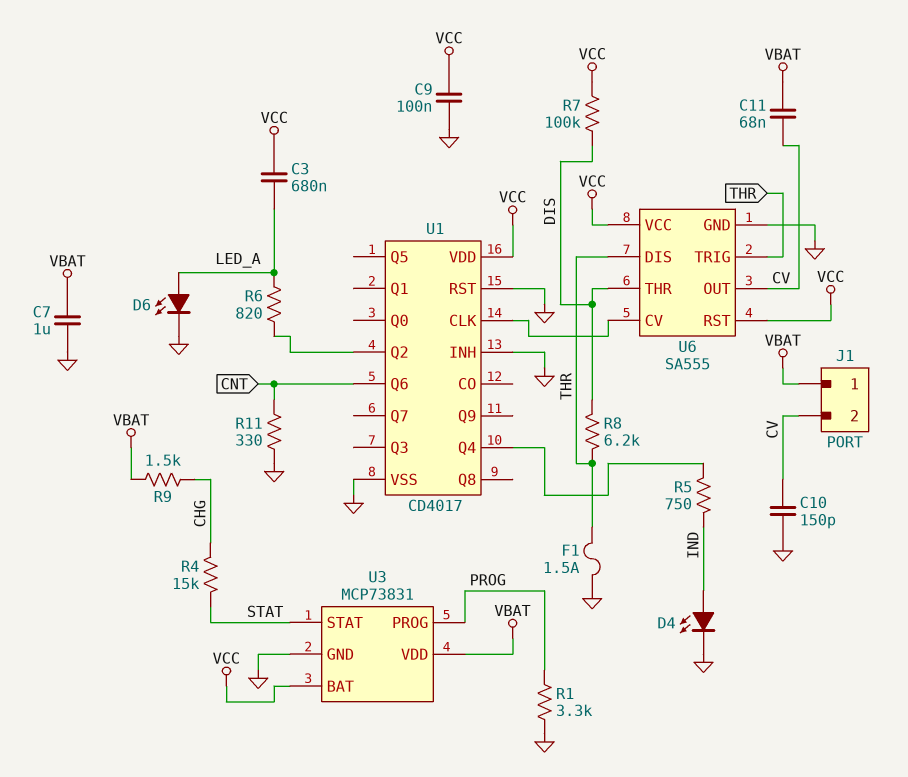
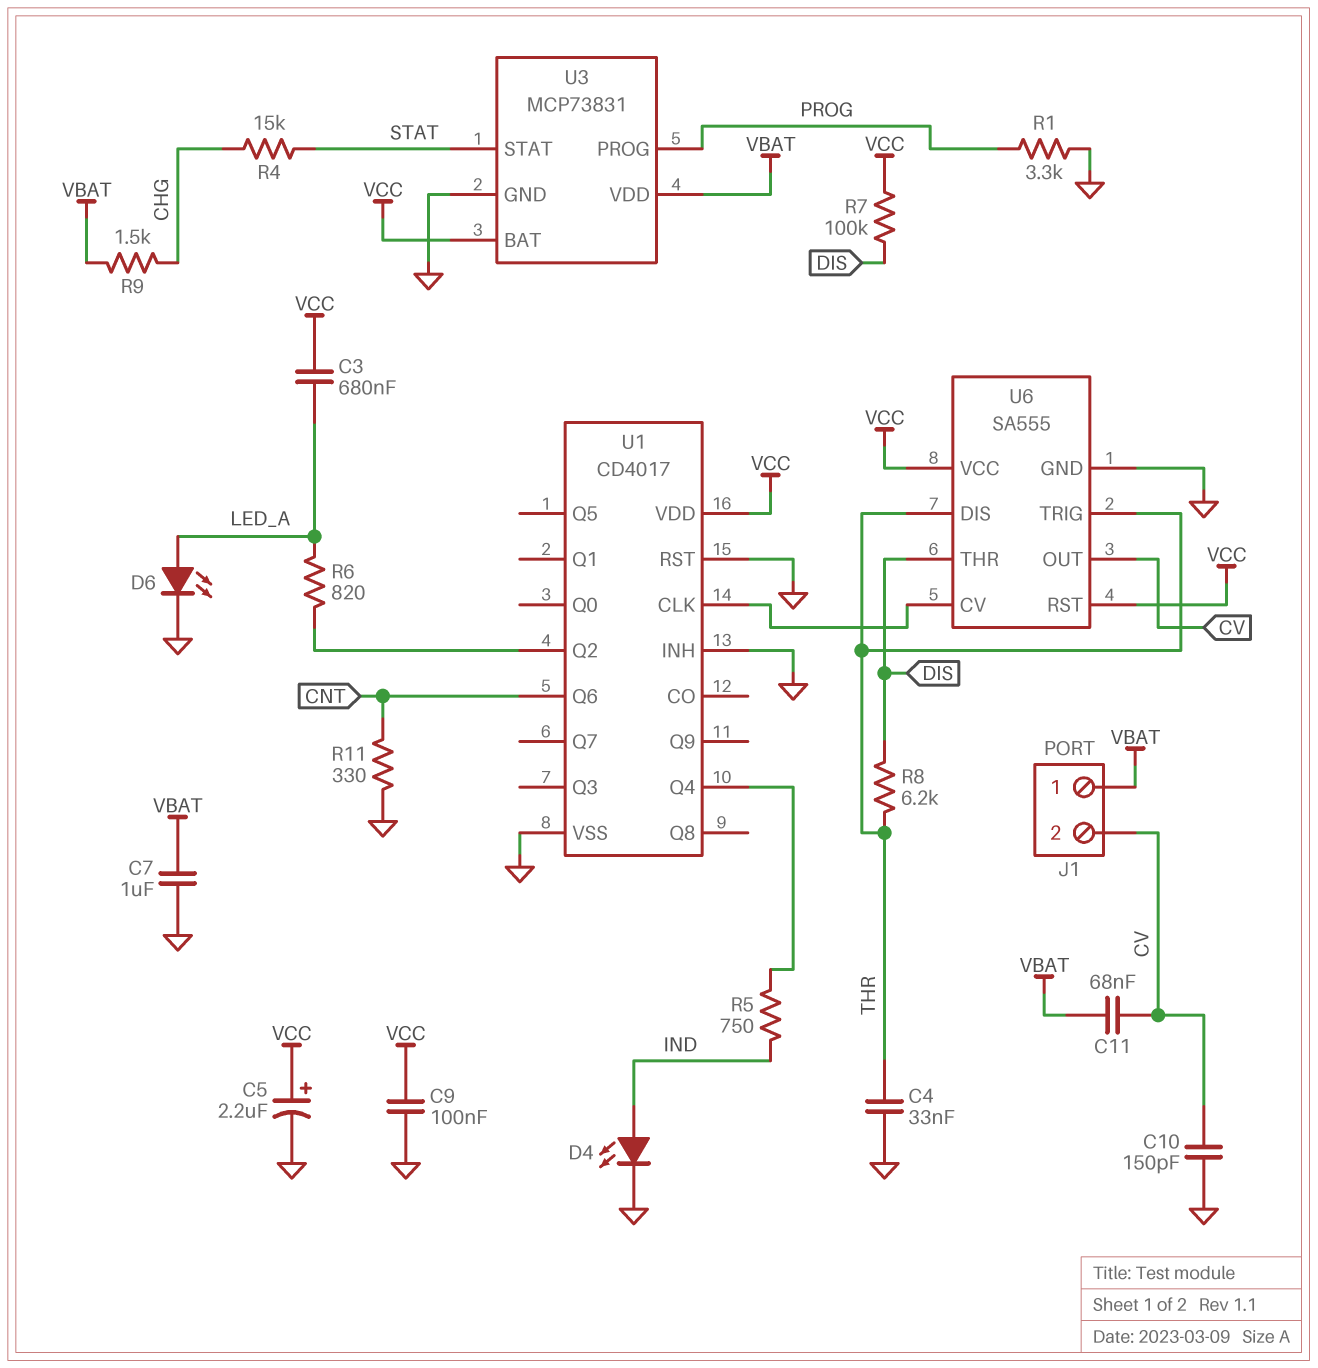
C4: none -> 33nF (GND, THR)
C5: none -> 2.2uF (plus VCC, minus GND)
F1: 1.5A (GND, THR) -> none

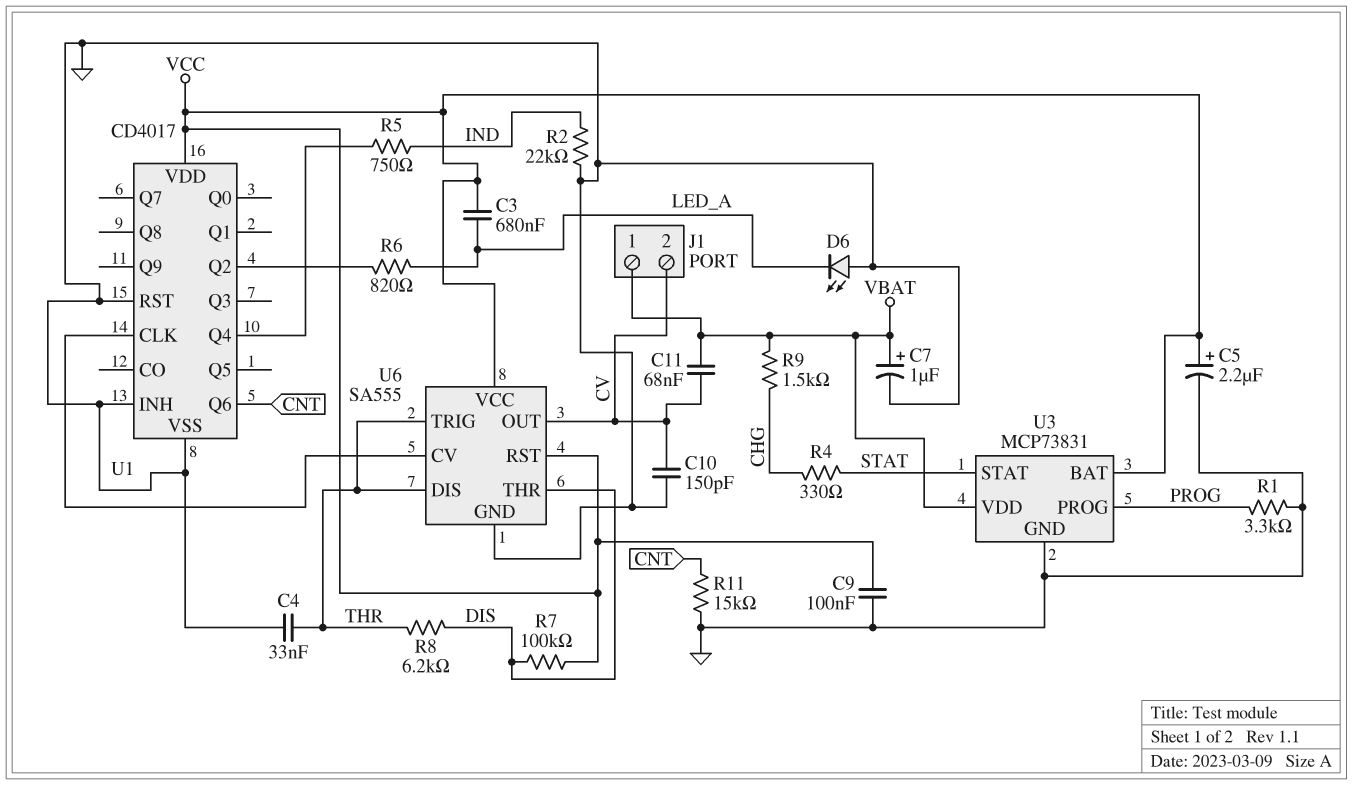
C7: 1uF (GND, VBAT) -> 1uF (plus VBAT, minus GND)
D4: LED (A IND, K GND) -> none
D6: LED (A LED_A, K GND) -> LED (A GND, K LED_A)
R2: none -> 22k (GND, IND)
R4: 15k (CHG, STAT) -> 330 (CHG, STAT)
R11: 330 (CNT, GND) -> 15k (CNT, GND)

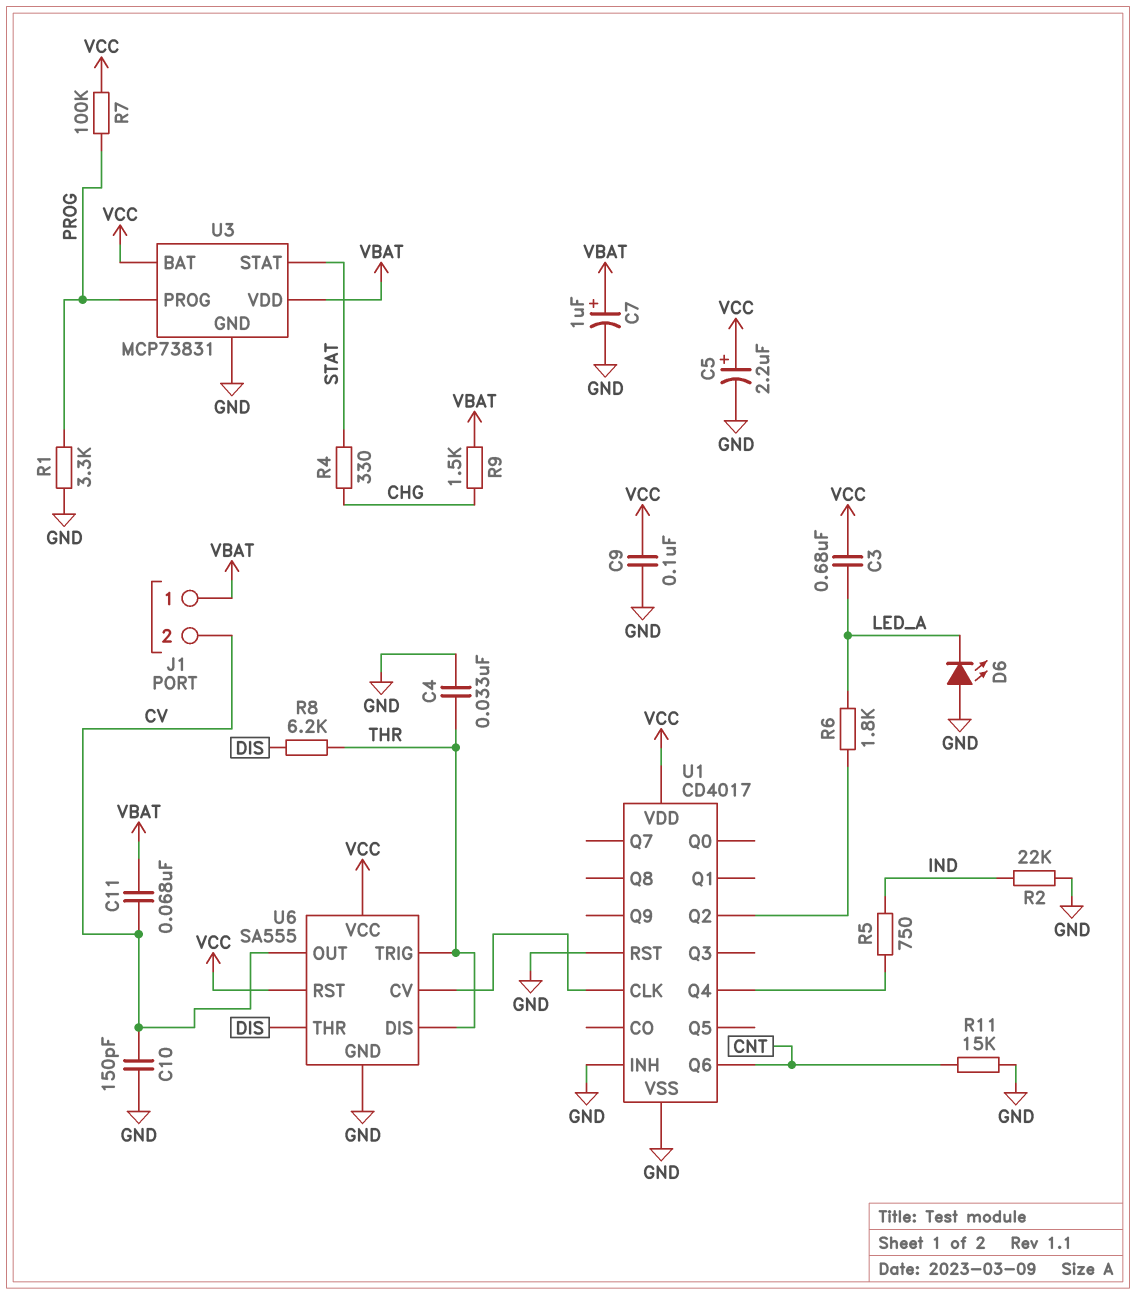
R6: 820 (LED_A, U1/Q2) -> 1.8k (LED_A, U1/Q2)
R7: 100k (DIS, VCC) -> 100k (PROG, VCC)

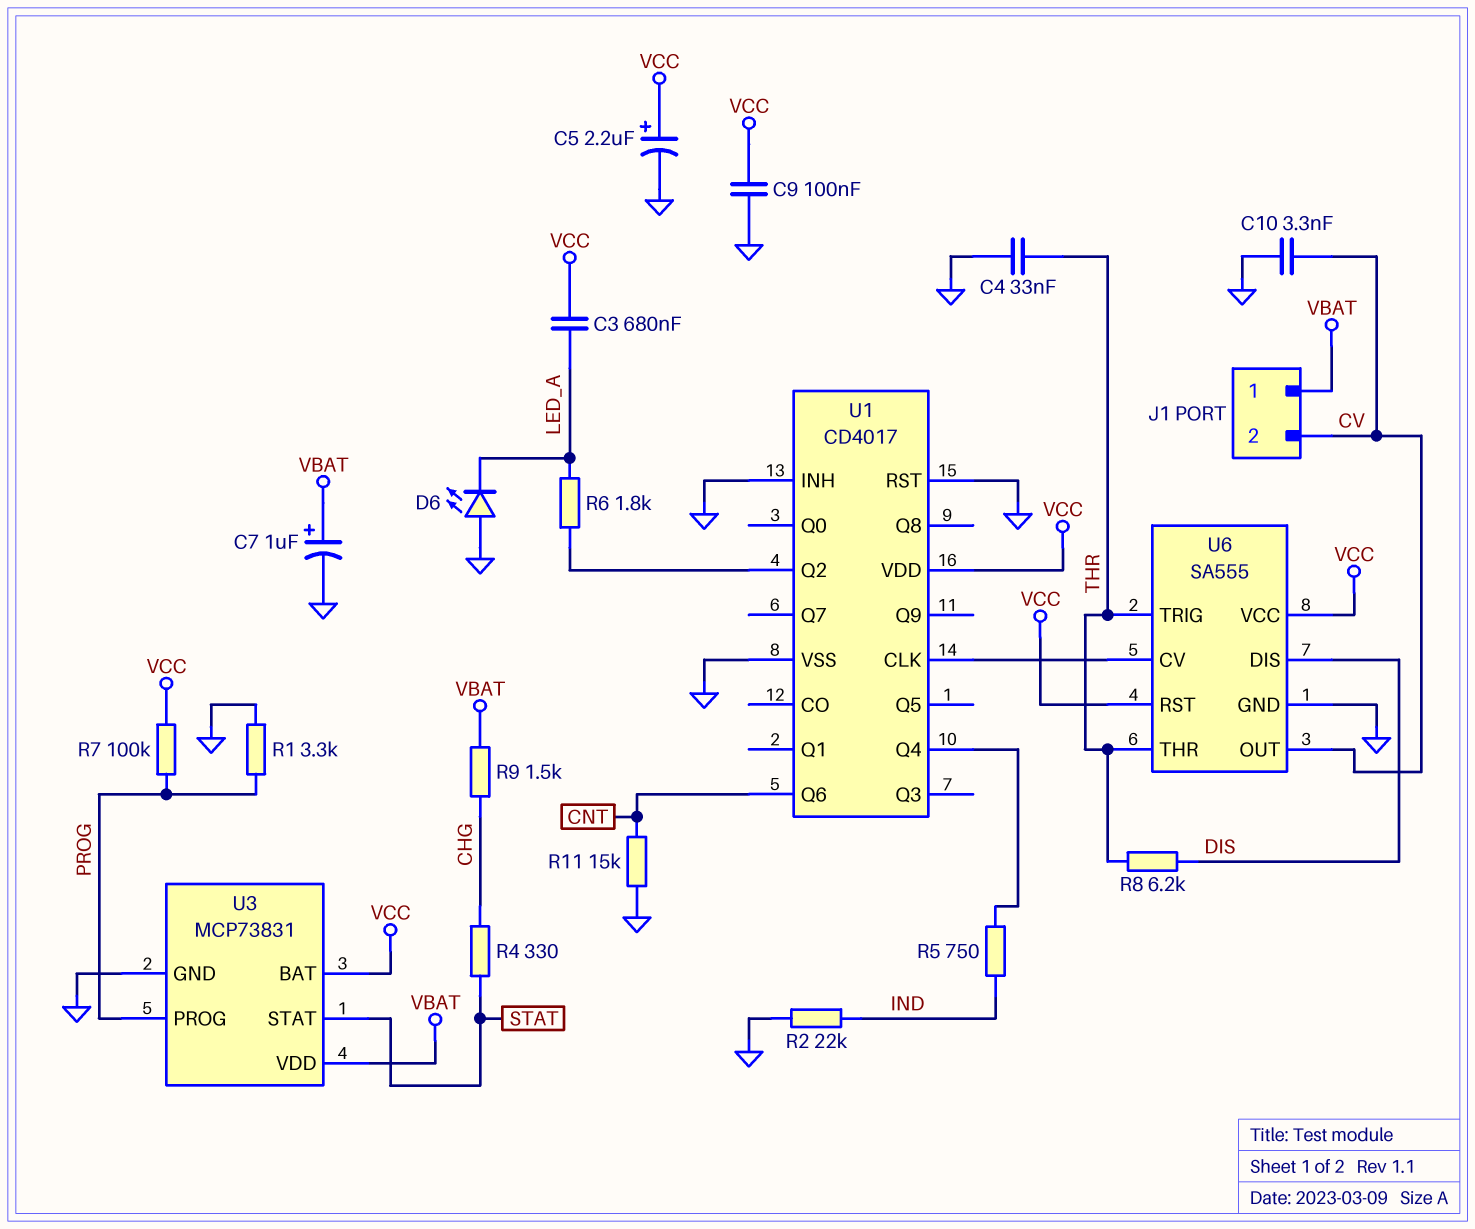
C10: 150pF (CV, GND) -> 3.3nF (CV, GND)
C11: 68nF (CV, VBAT) -> none
U6 pin DIS: THR -> DIS
U6 pin THR: DIS -> THR

